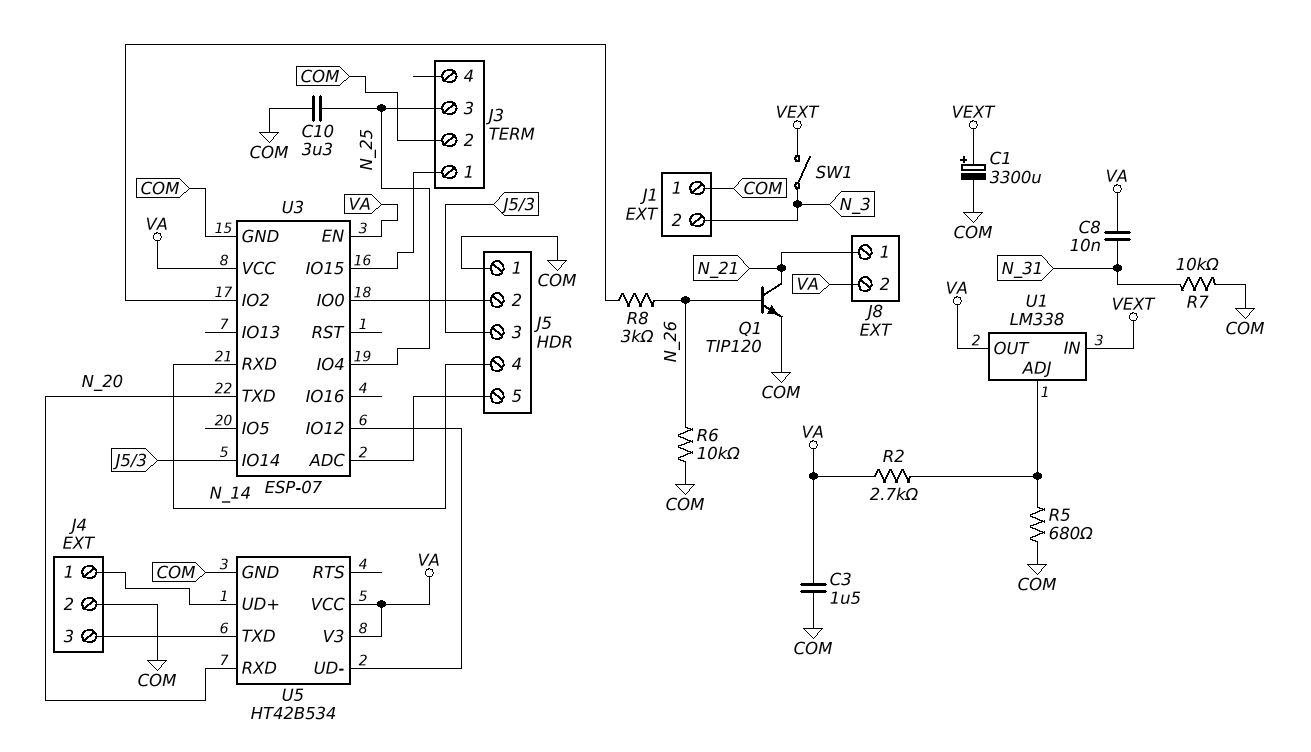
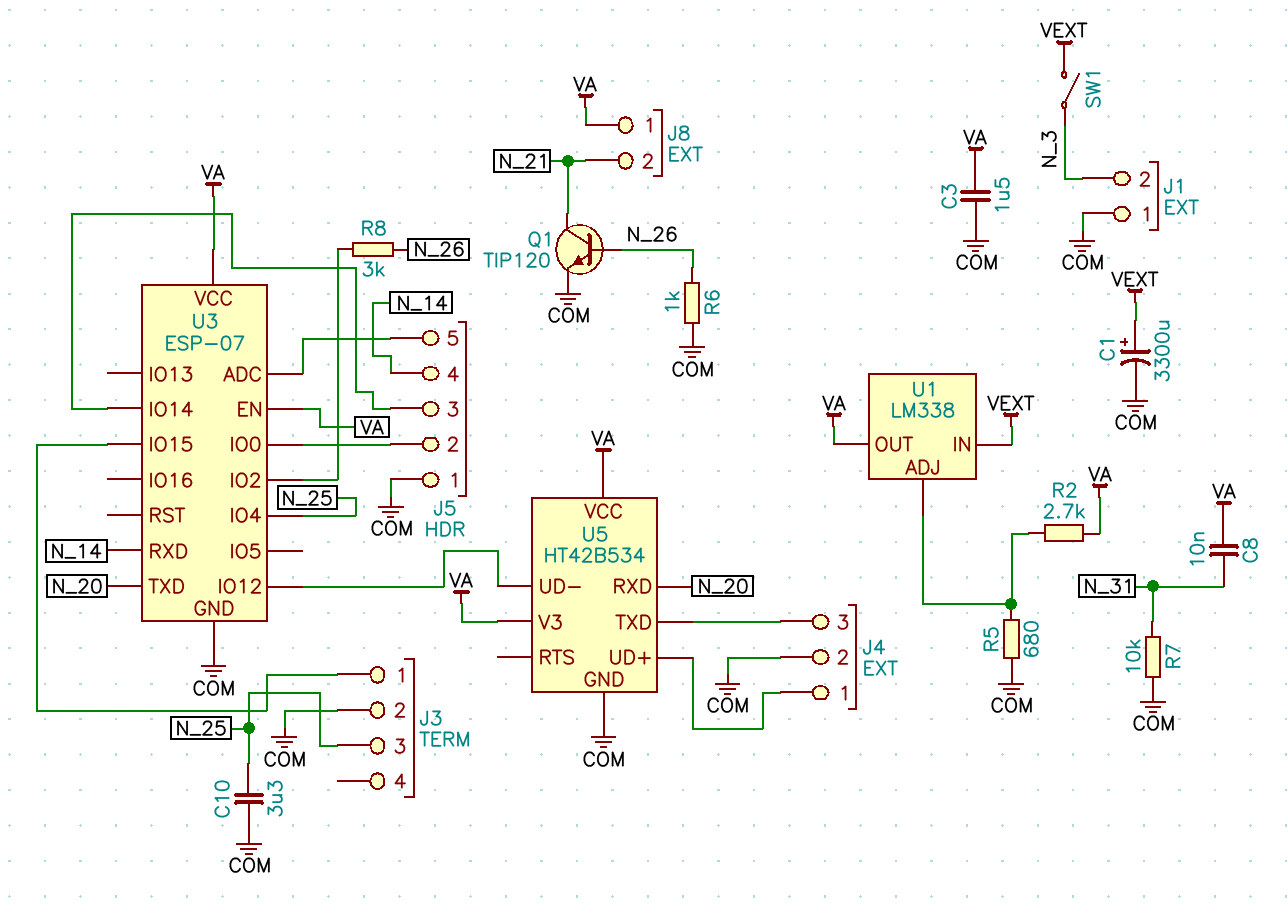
J8 pin 1: N_21 -> VA
J8 pin 2: VA -> N_21
R6: 10k (COM, N_26) -> 1k (COM, N_26)

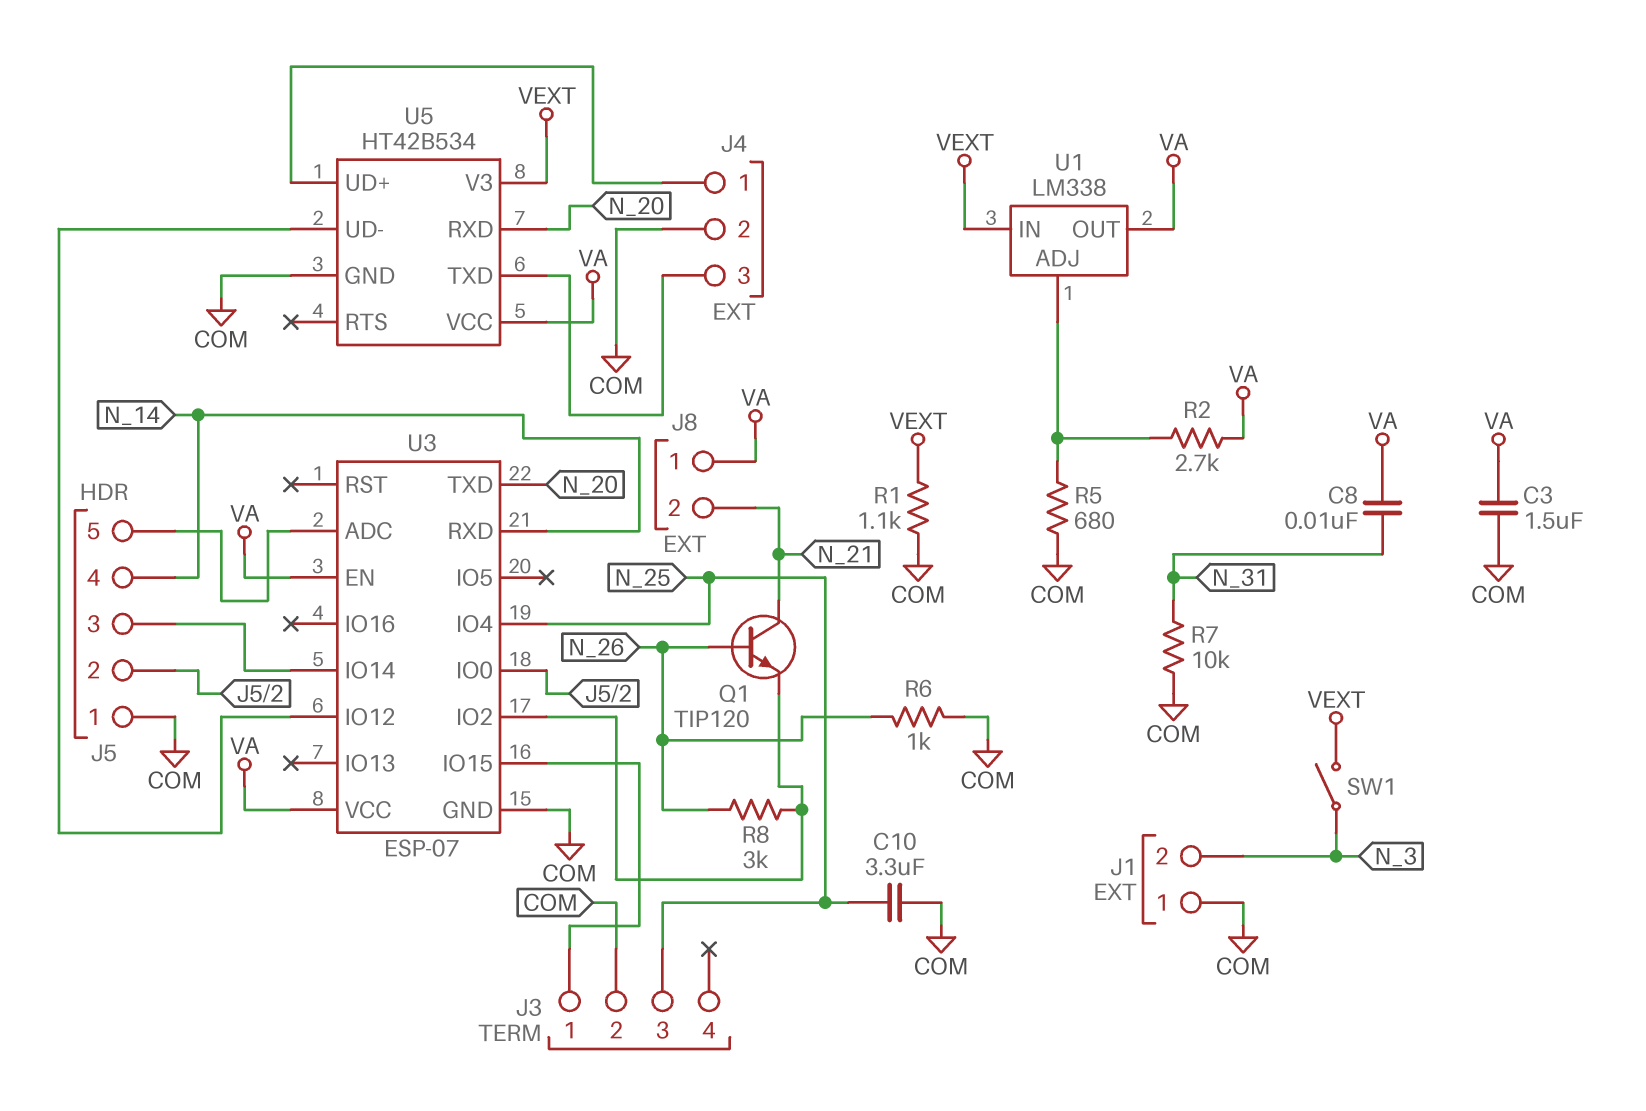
C1: 3300uF (plus VEXT, minus COM) -> none
Q1: NPN TIP120 (B N_26, C N_21, E COM) -> NPN TIP120 (B N_26, C N_21, E U3/IO2)
R1: none -> 1.1k (COM, VEXT)
U5 pin V3: VA -> VEXT

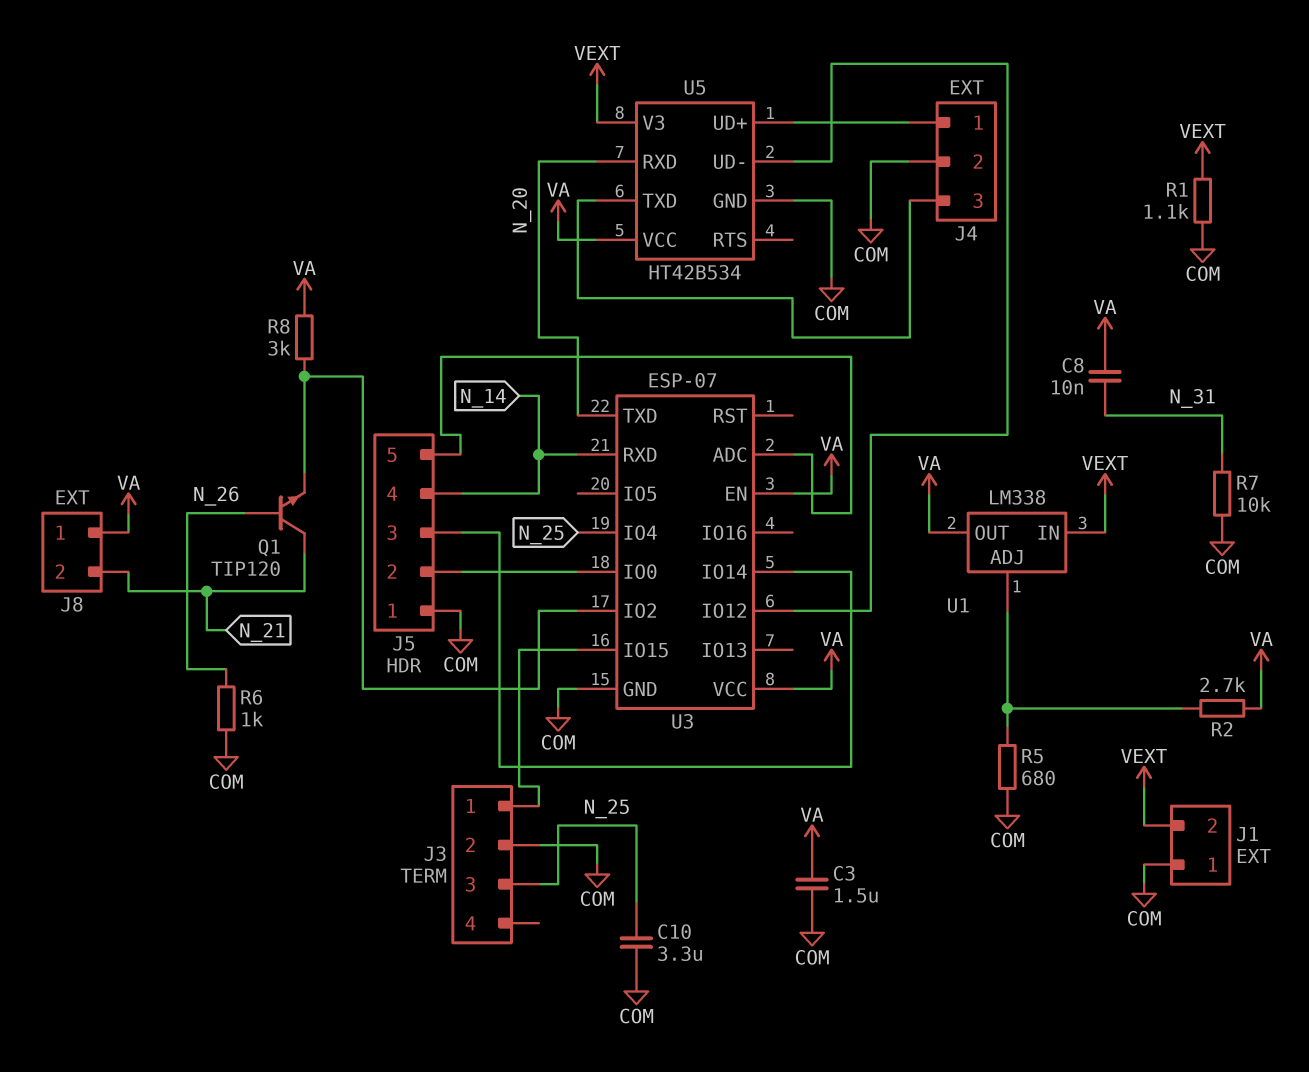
J1 pin 2: N_3 -> VEXT
R8: 3k (N_26, U3/IO2) -> 3k (U3/IO2, VA)
SW1: switch (N_3, VEXT) -> none

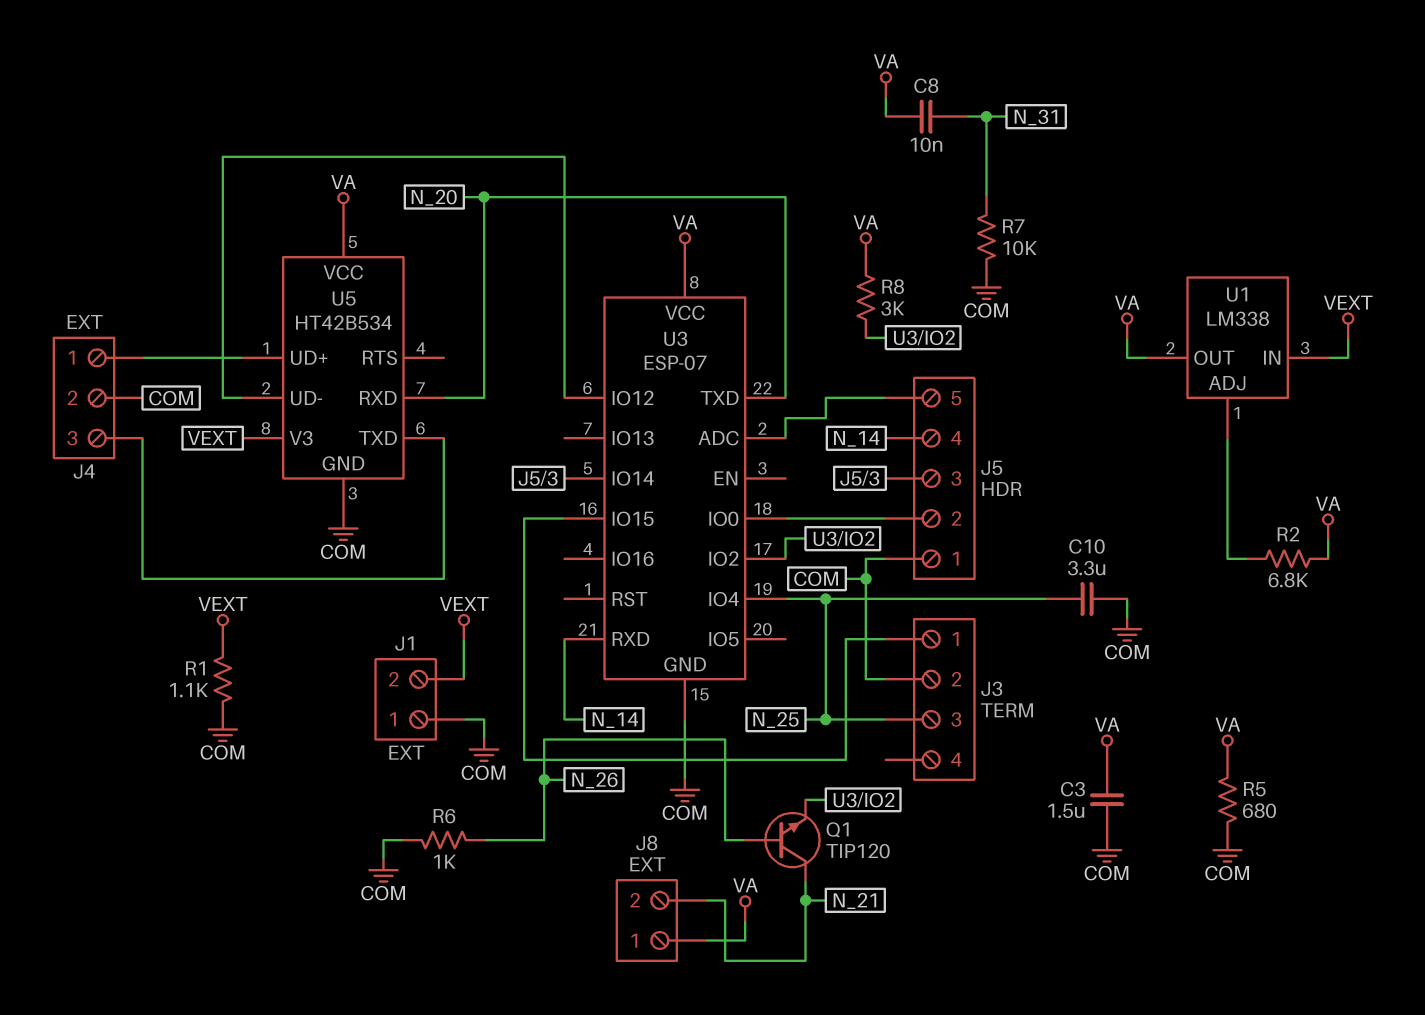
R2: 2.7k (U1/ADJ, VA) -> 6.8k (U1/ADJ, VA)
R5: 680 (COM, U1/ADJ) -> 680 (COM, VA)
U3 pin EN: VA -> none

